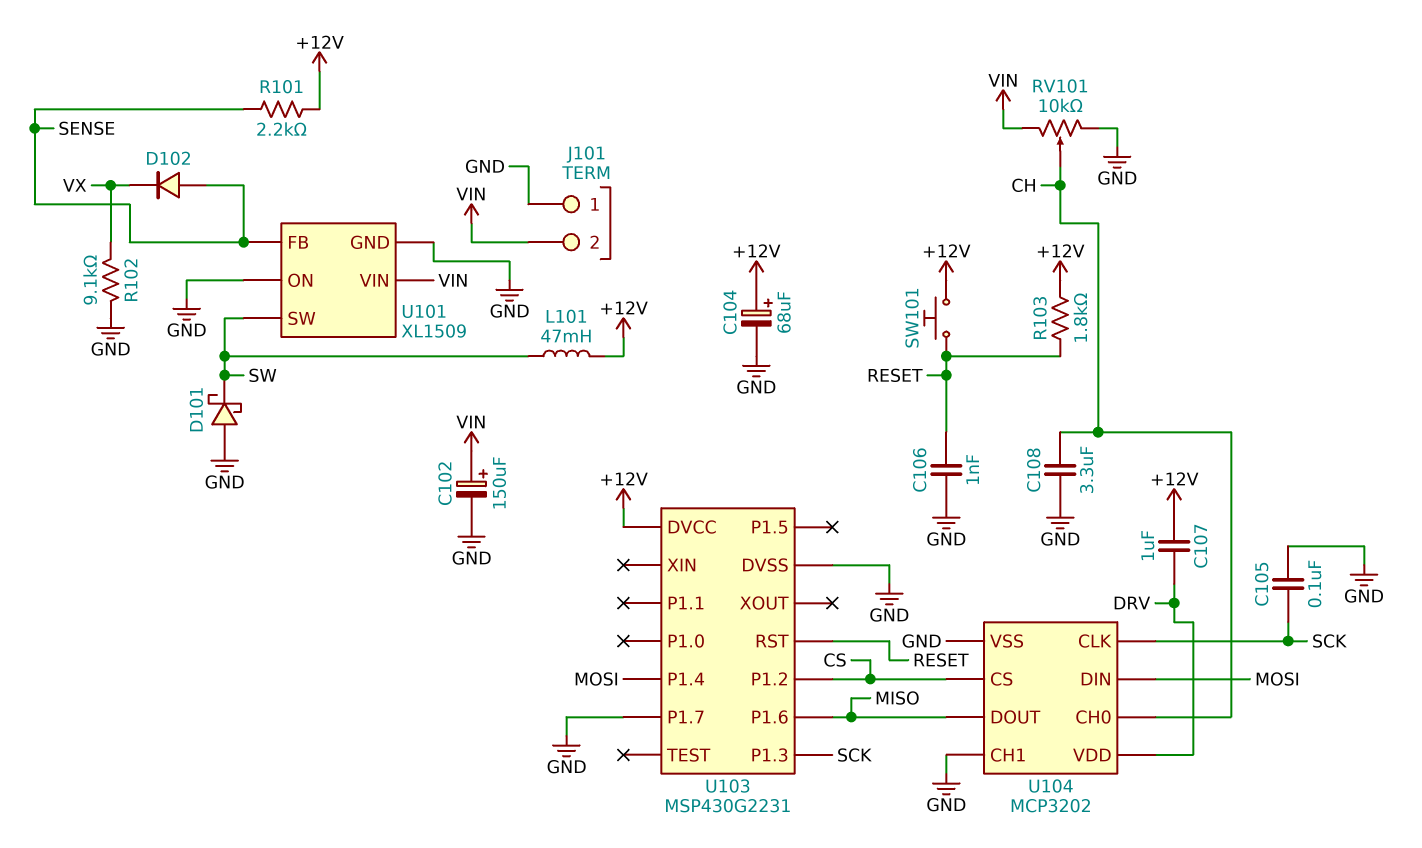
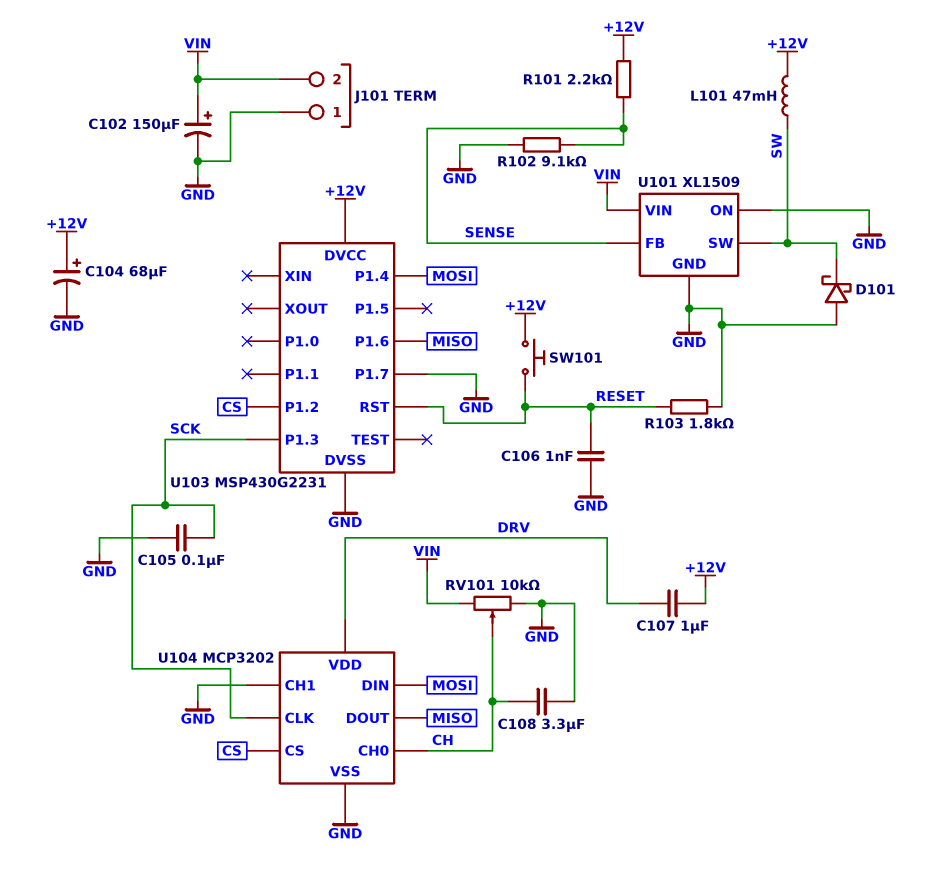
D102: diode (A SENSE, K VX) -> none
R102: 9.1k (GND, VX) -> 9.1k (GND, SENSE)
R103: 1.8k (+12V, RESET) -> 1.8k (GND, RESET)

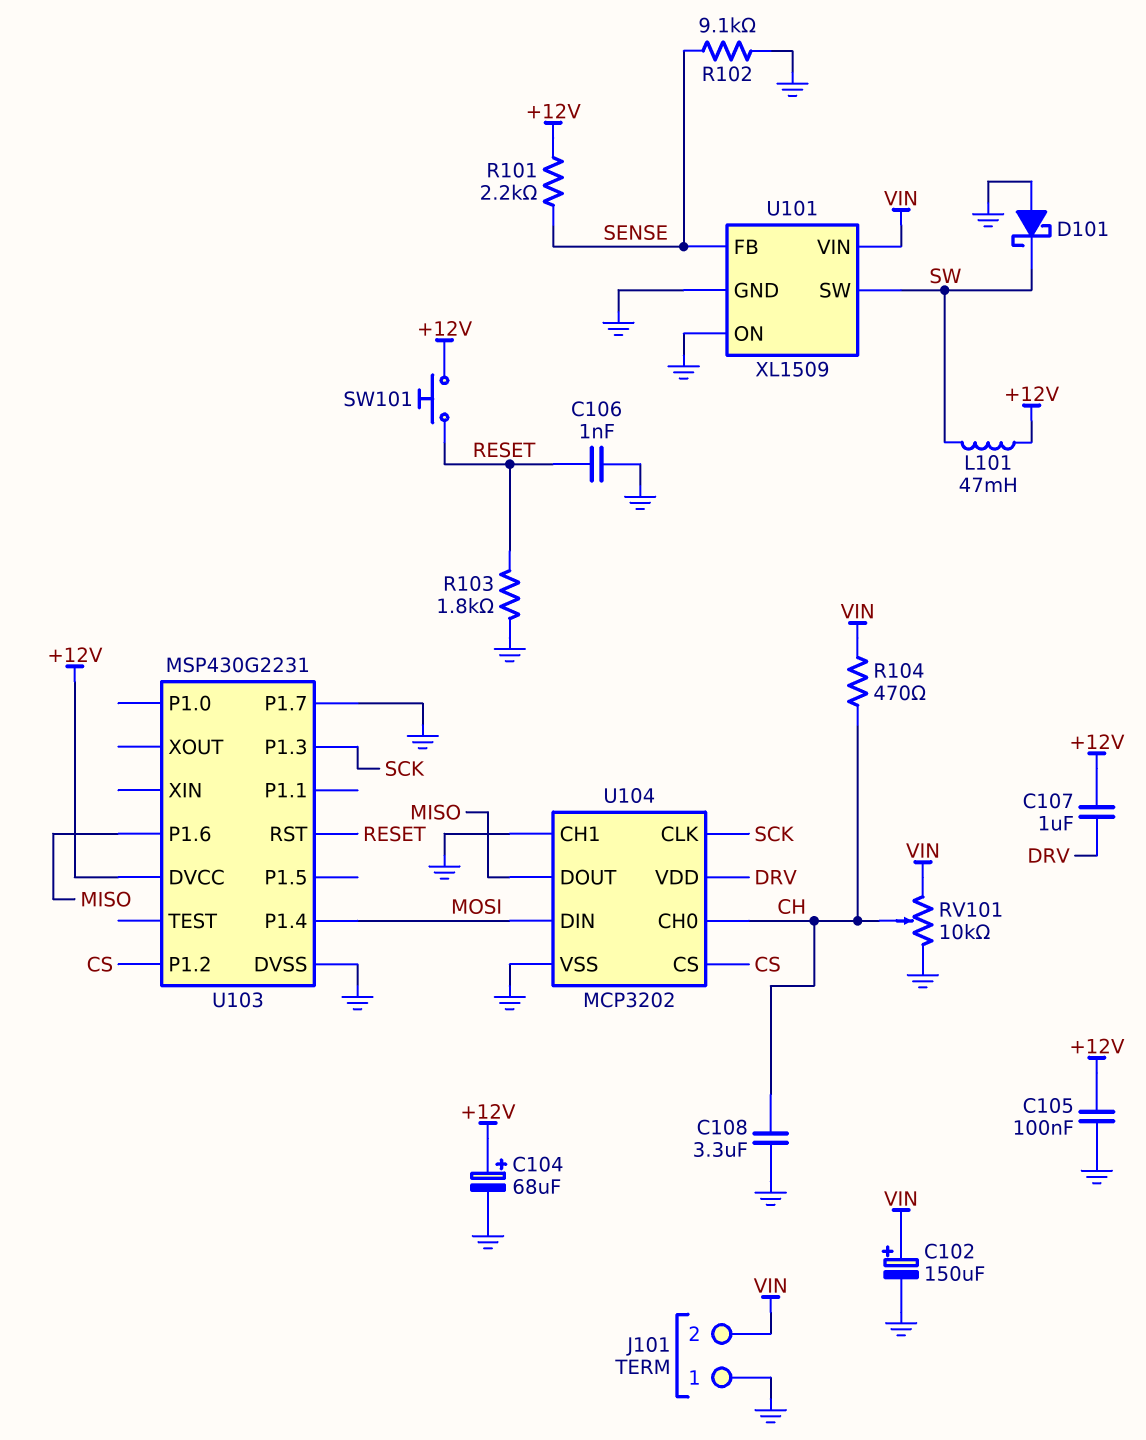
C105: 100nF (GND, SCK) -> 100nF (+12V, GND)
R104: none -> 470 (CH, VIN)

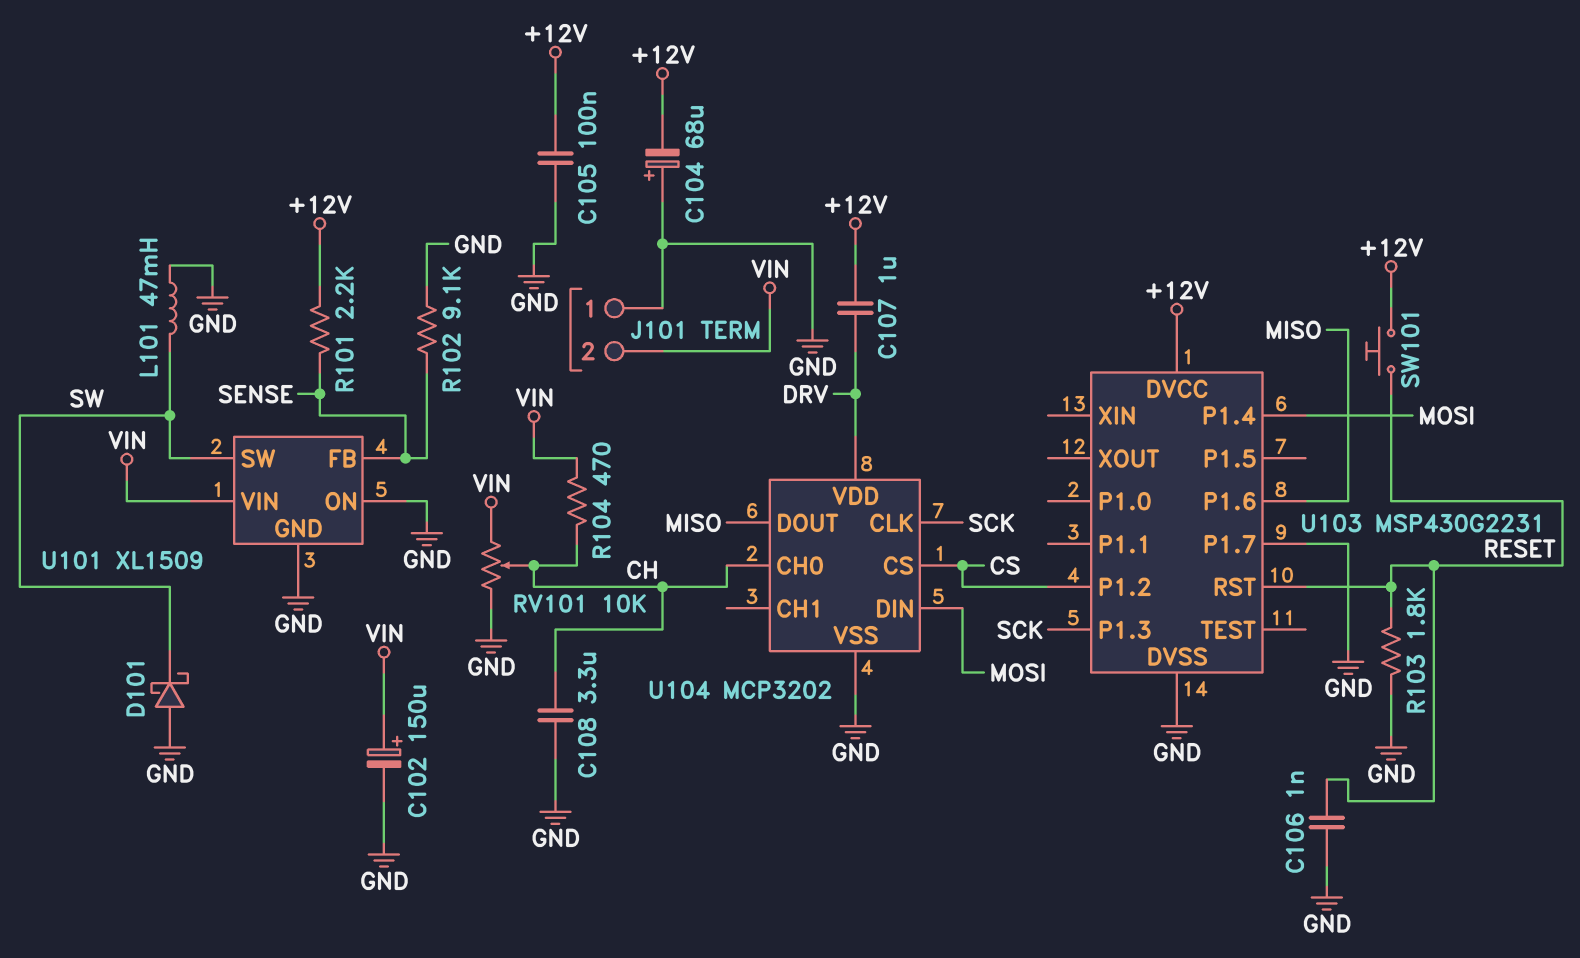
C104: 68uF (plus +12V, minus GND) -> 68uF (plus GND, minus +12V)
L101: 47mH (+12V, SW) -> 47mH (GND, SW)
U104 pin CH1: GND -> none

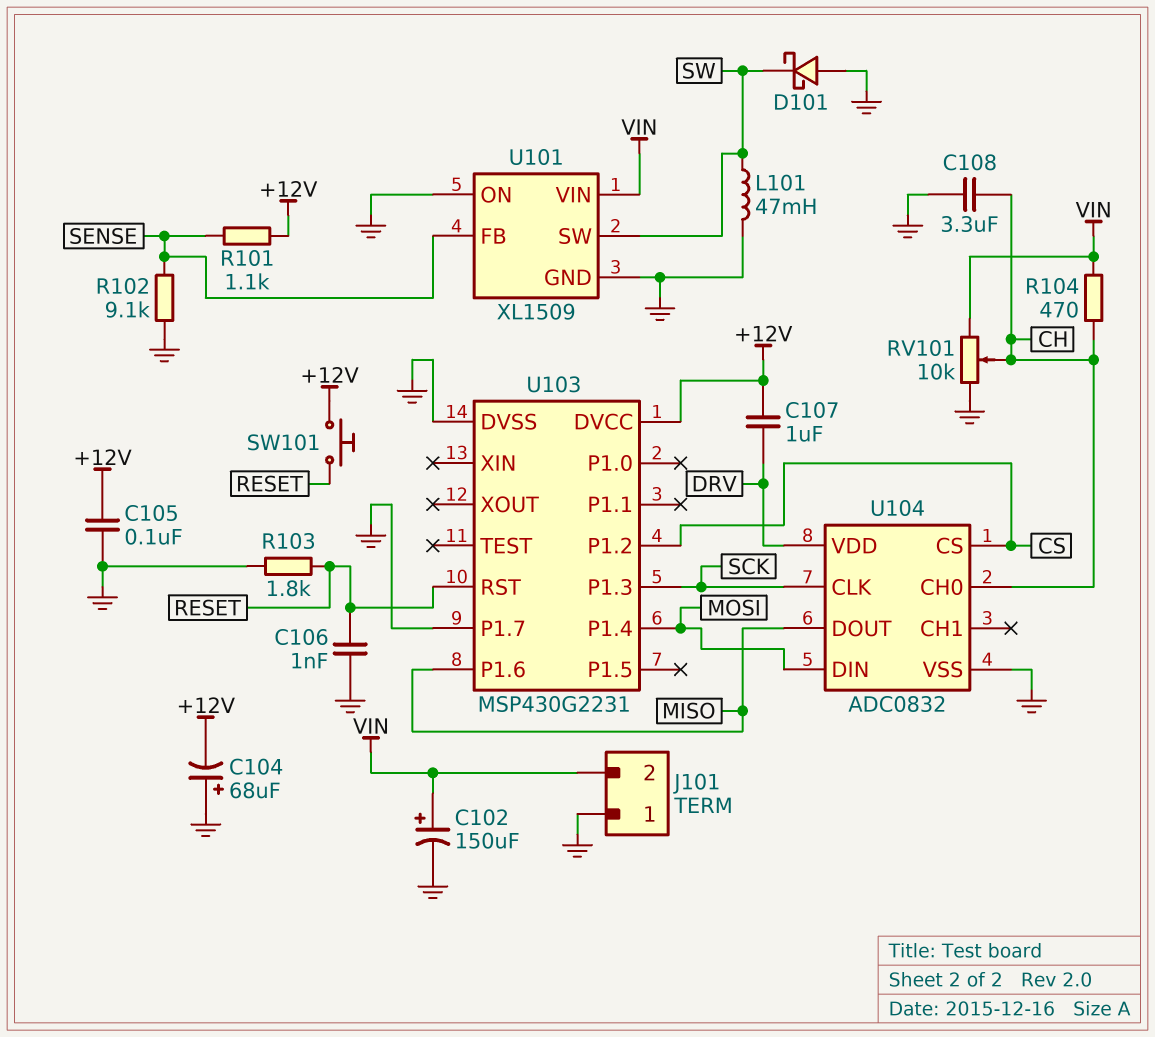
R101: 2.2k (+12V, SENSE) -> 1.1k (+12V, SENSE)
U104: MCP3202 -> ADC0832

